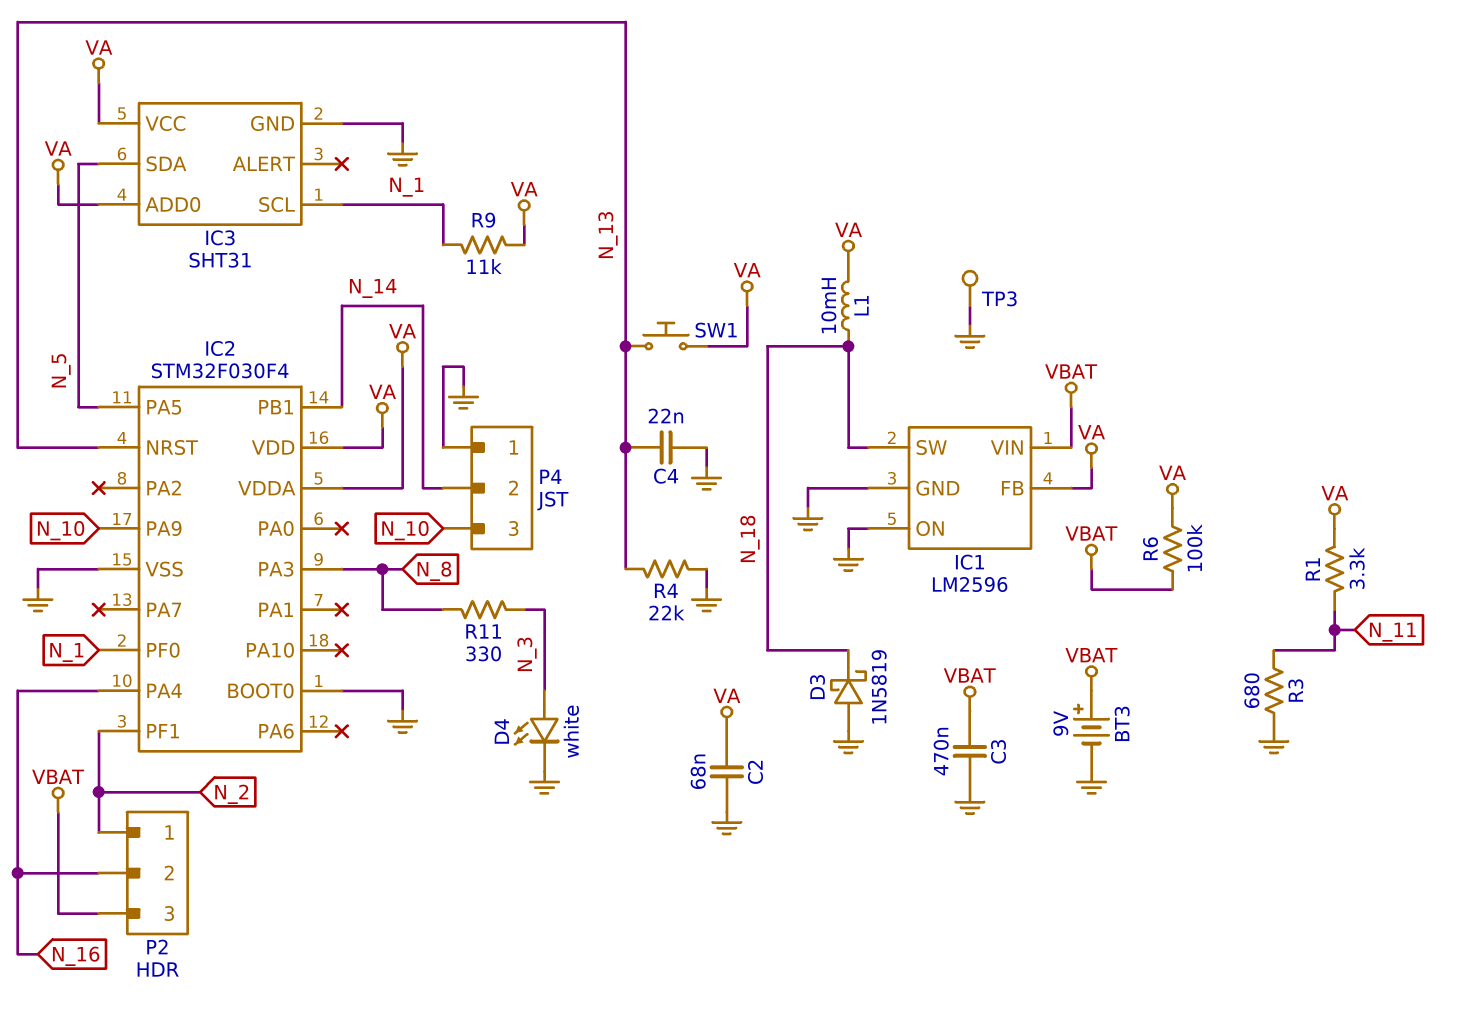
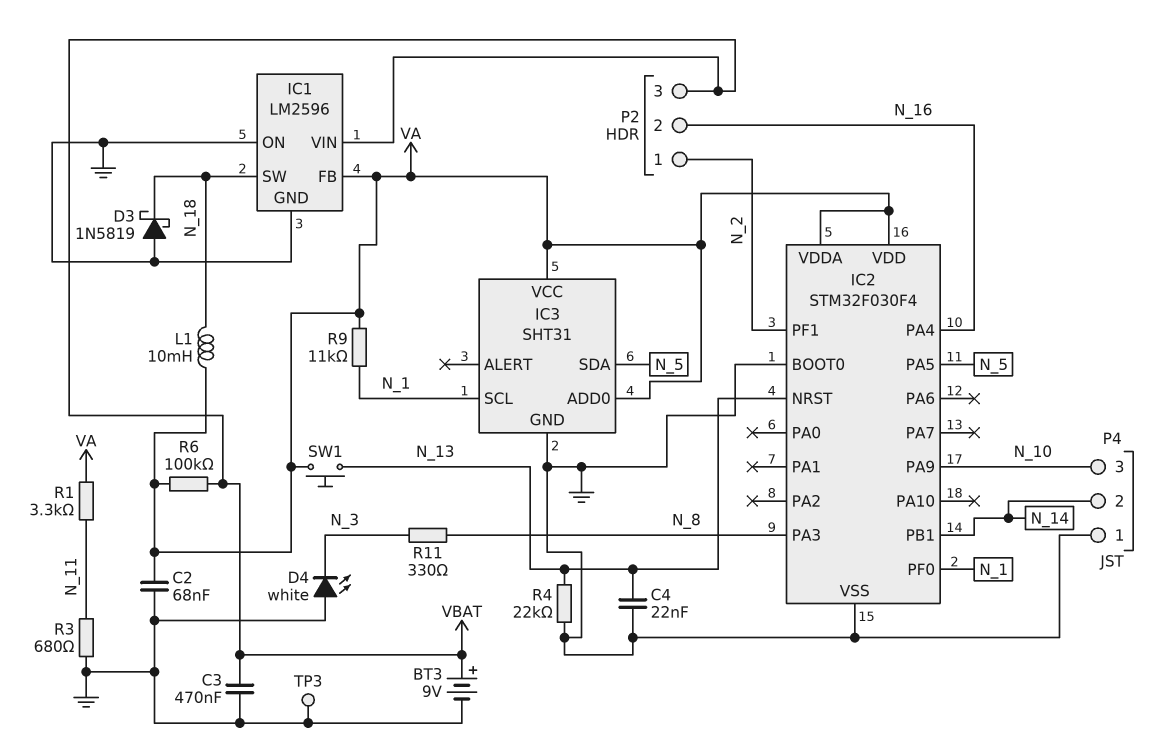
D4: LED white (A N_3, K GND) -> LED white (A GND, K N_3)

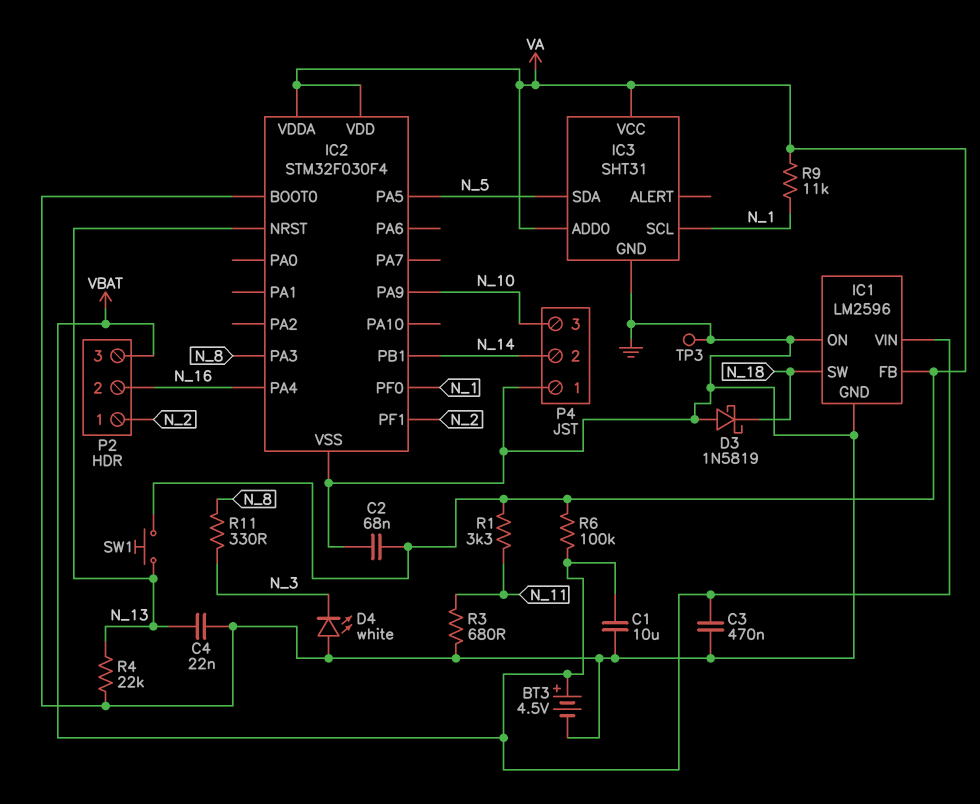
BT3: 9V (plus VBAT, minus GND) -> 4.5V (plus VBAT, minus GND)
C1: none -> 10uF (GND, VBAT)
L1: 10mH (N_18, VA) -> none

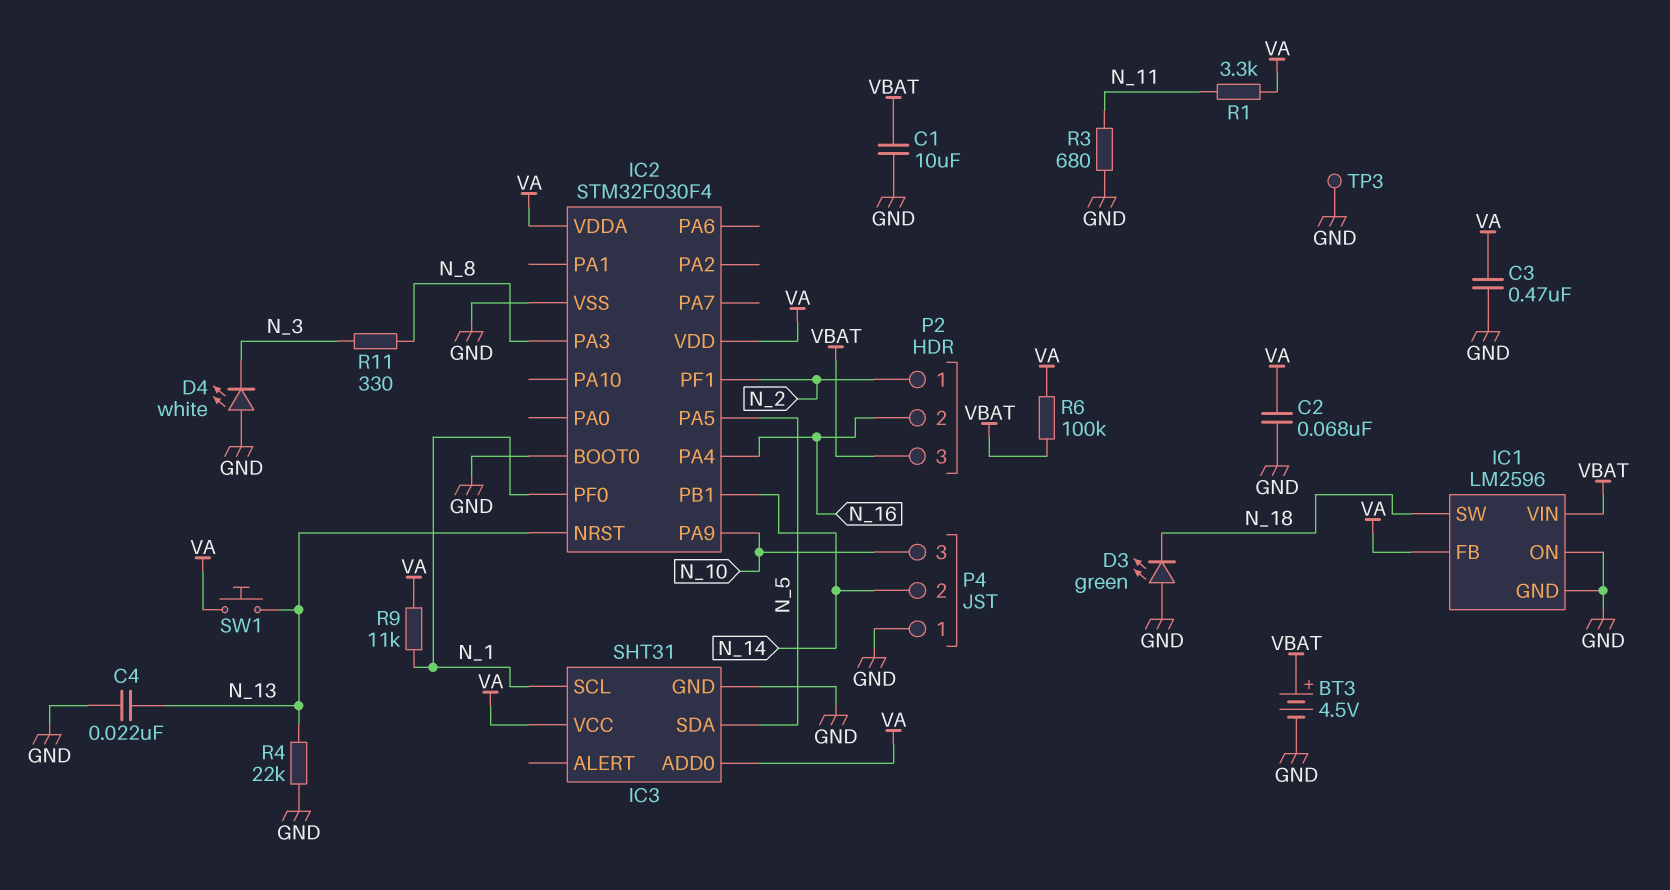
C3: 470nF (GND, VBAT) -> 470nF (GND, VA)
D3: schottky 1N5819 (A GND, K N_18) -> LED green (A GND, K N_18)

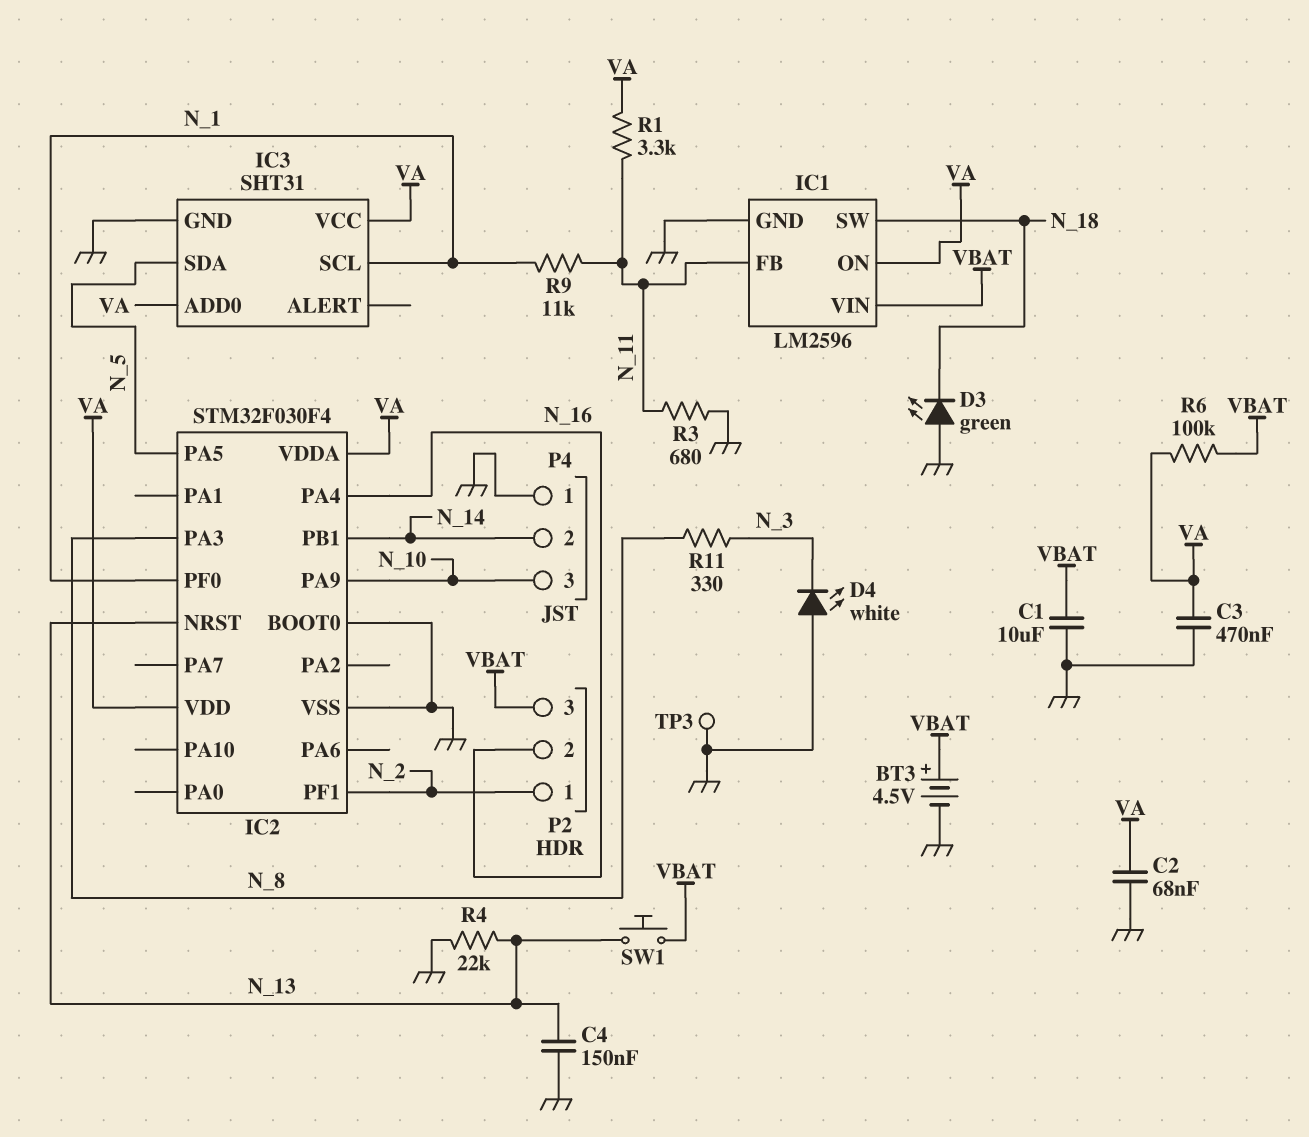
C4: 22nF (GND, N_13) -> 150nF (GND, N_13)
IC1 pin FB: VA -> N_11
IC1 pin ON: GND -> VA
R9: 11k (N_1, VA) -> 11k (N_1, N_11)
SW1: button (N_13, VA) -> button (N_13, VBAT)

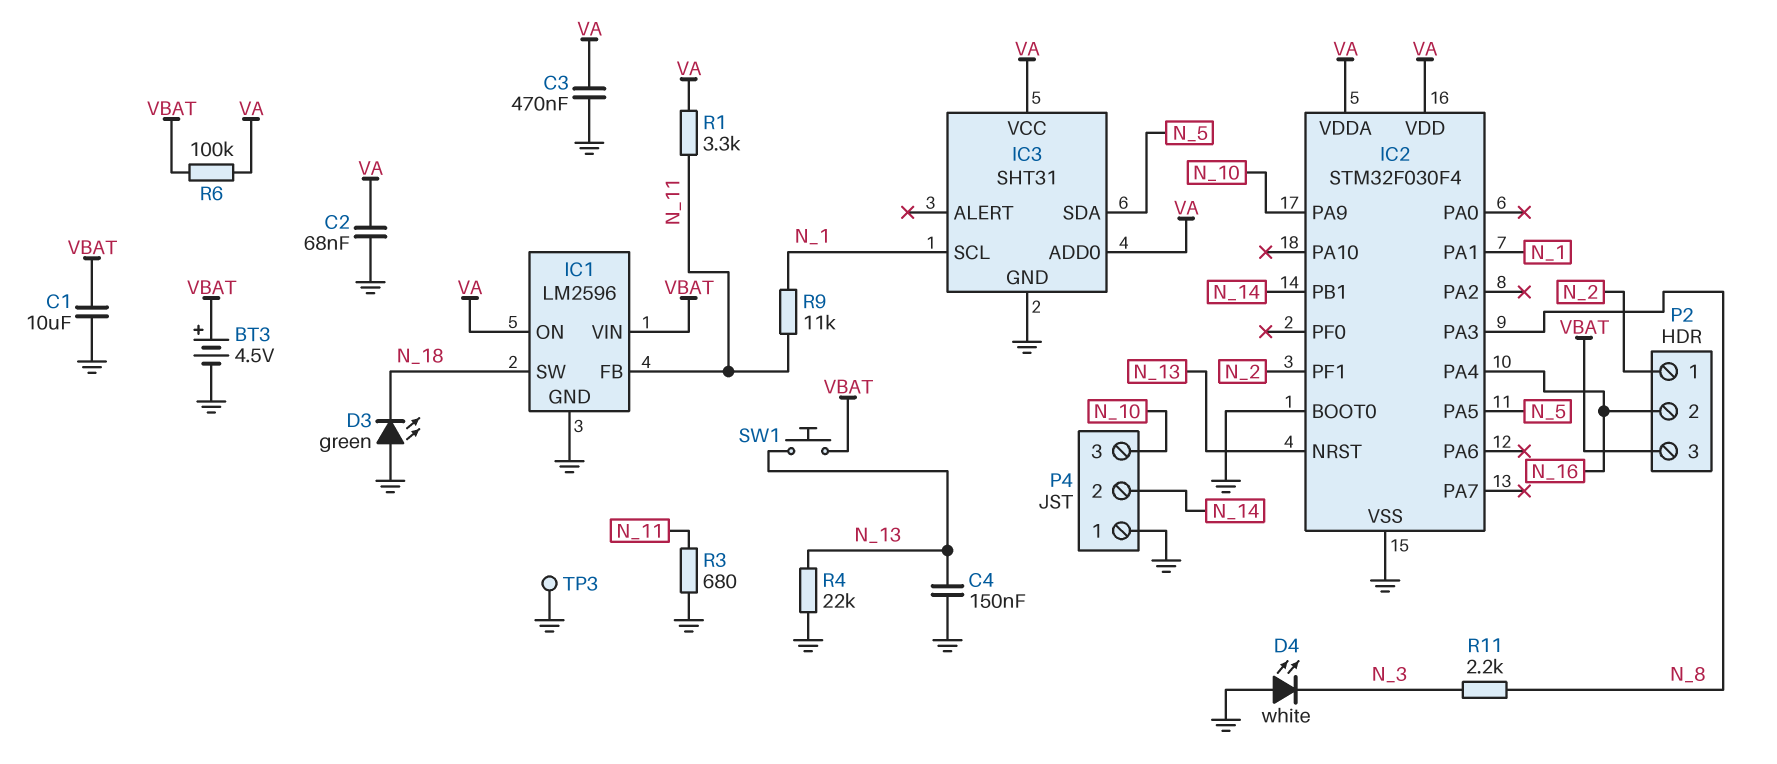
IC2 pin PA1: none -> N_1
IC2 pin PF0: N_1 -> none
R11: 330 (N_3, N_8) -> 2.2k (N_3, N_8)

